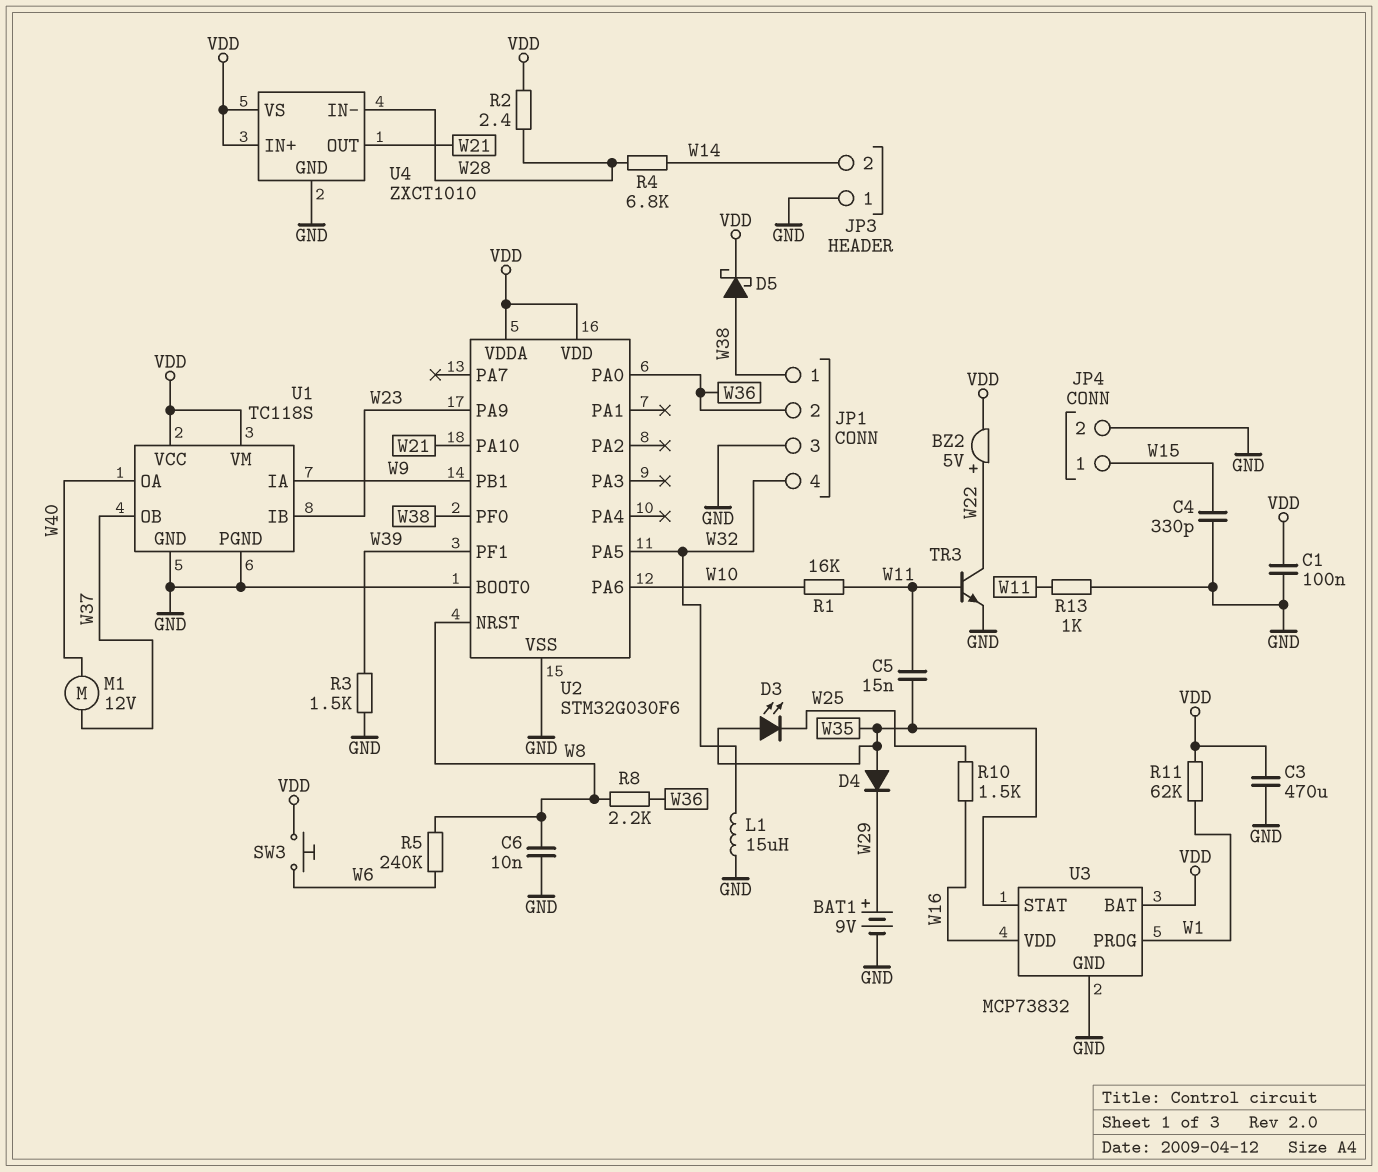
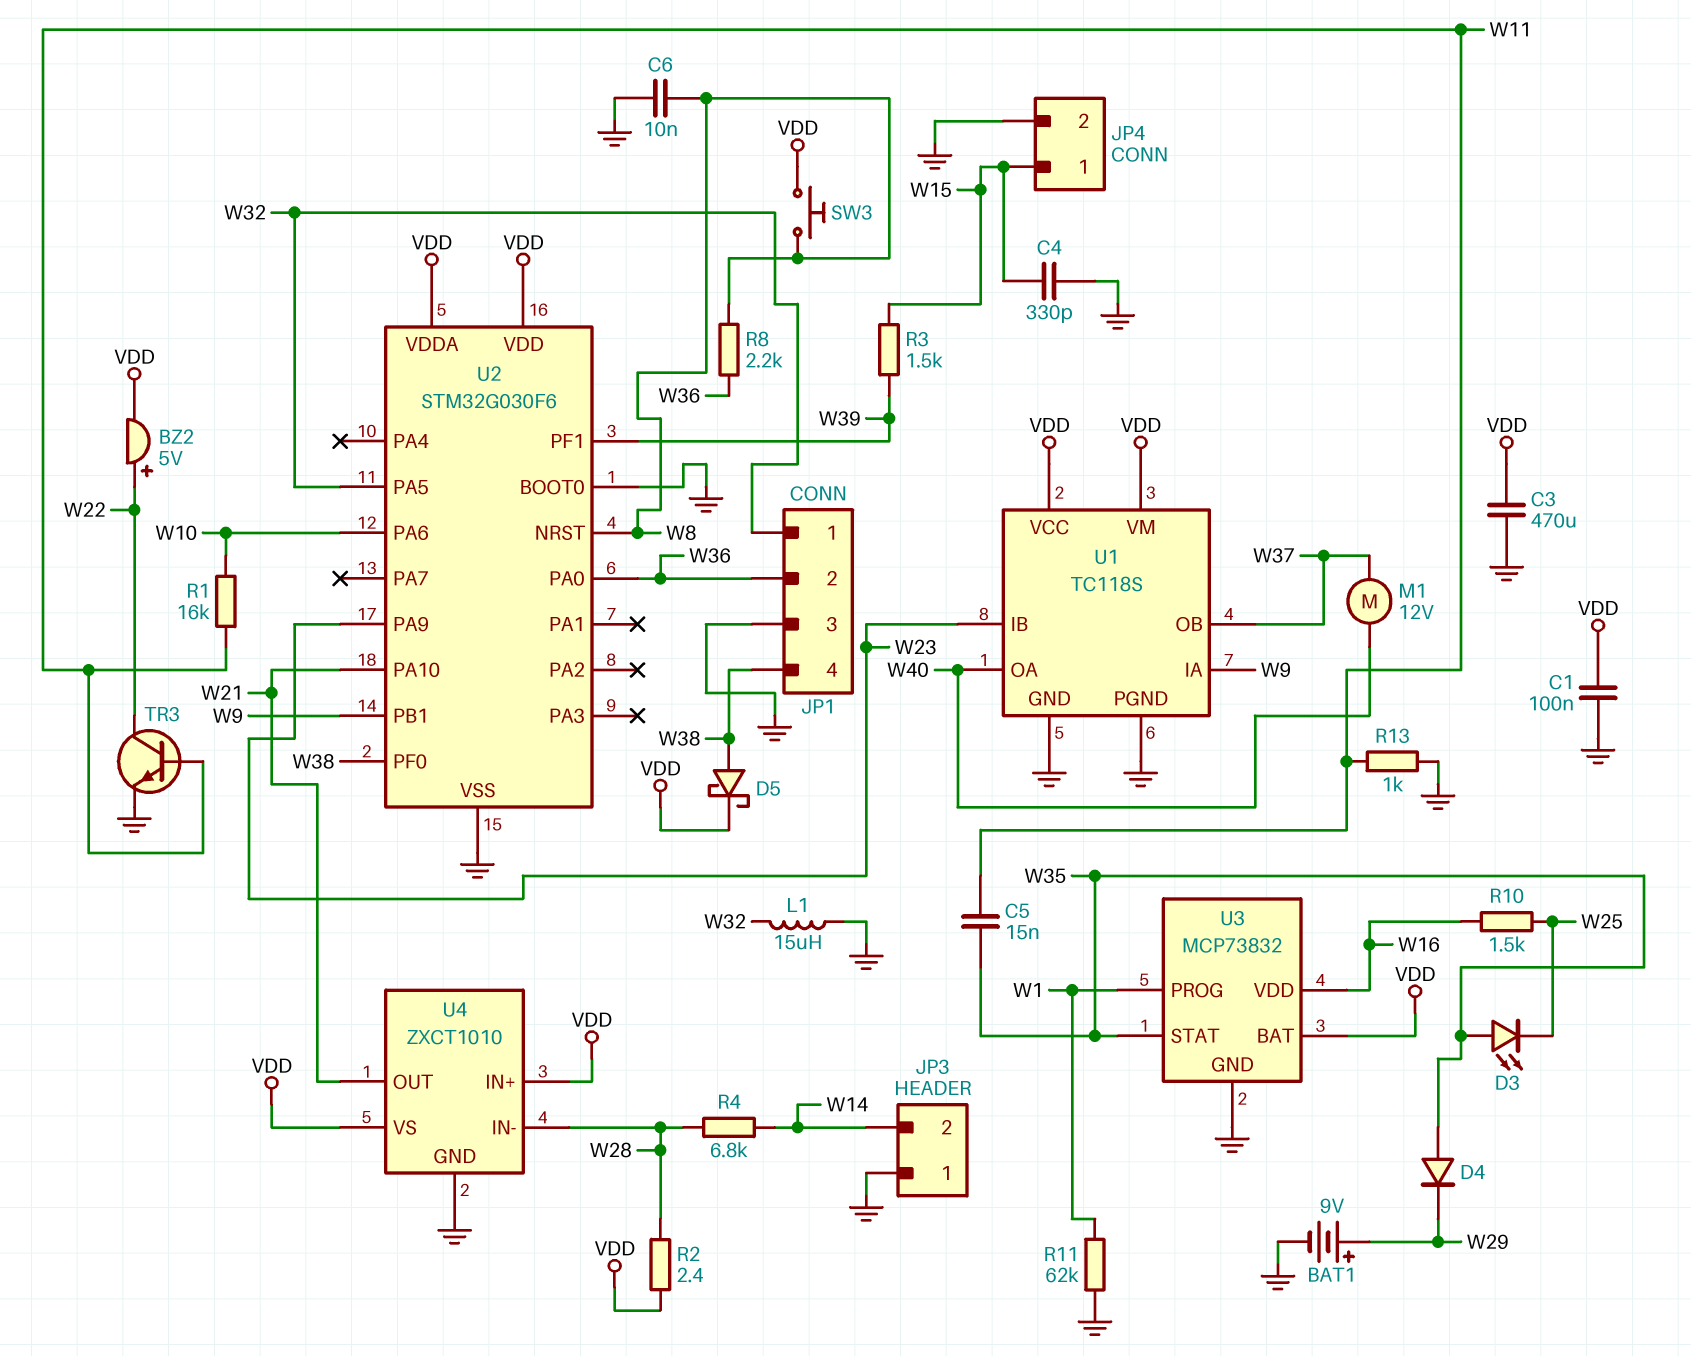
JP1 pin 1: W38 -> W32
JP1 pin 4: W32 -> W38
R3: 1.5k (GND, W39) -> 1.5k (W15, W39)
R5: 240k (W6, W8) -> none
R11: 62k (VDD, W1) -> 62k (GND, W1)
SW3: button (VDD, W6) -> button (VDD, W8)

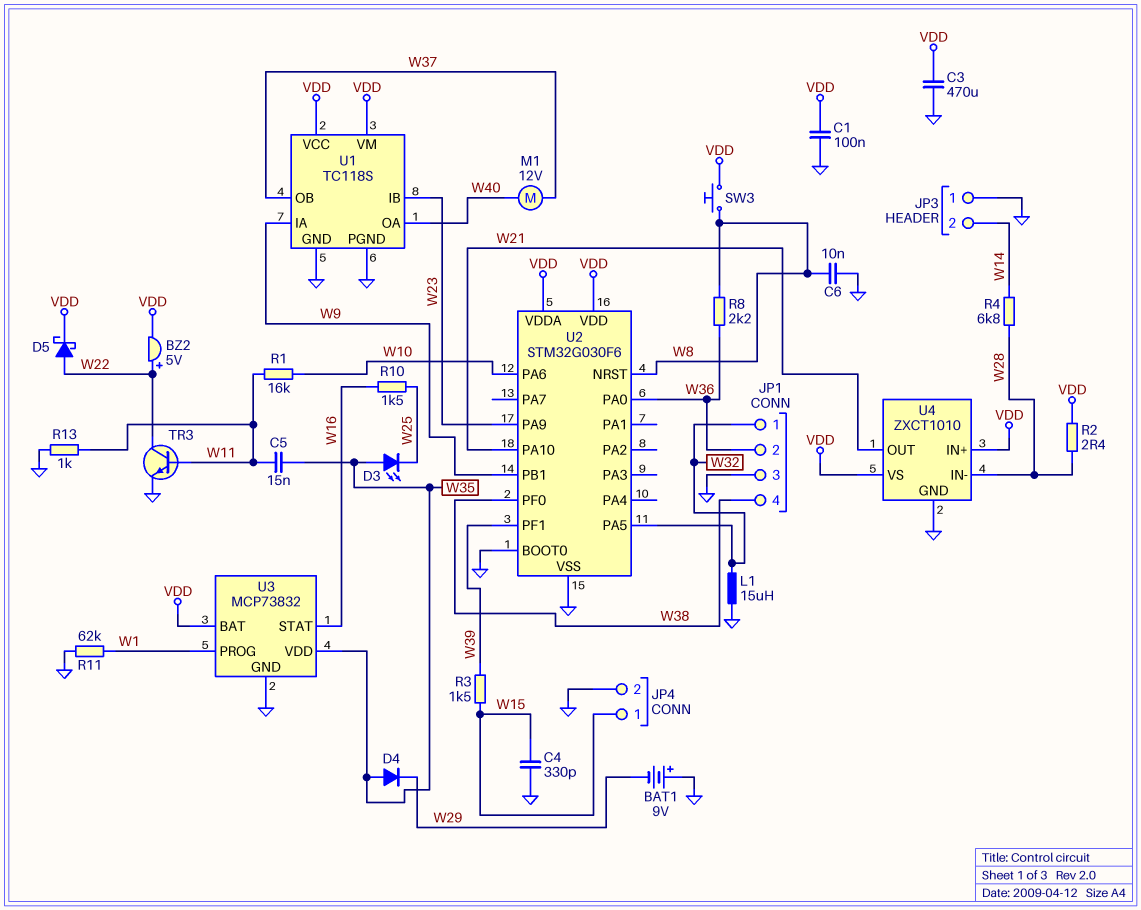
BAT1: 9V (plus W29, minus GND) -> 9V (plus GND, minus W29)
D5: schottky (A W38, K VDD) -> schottky (A W22, K VDD)
U3 pin STAT: W35 -> W16
U3 pin VDD: W16 -> W35

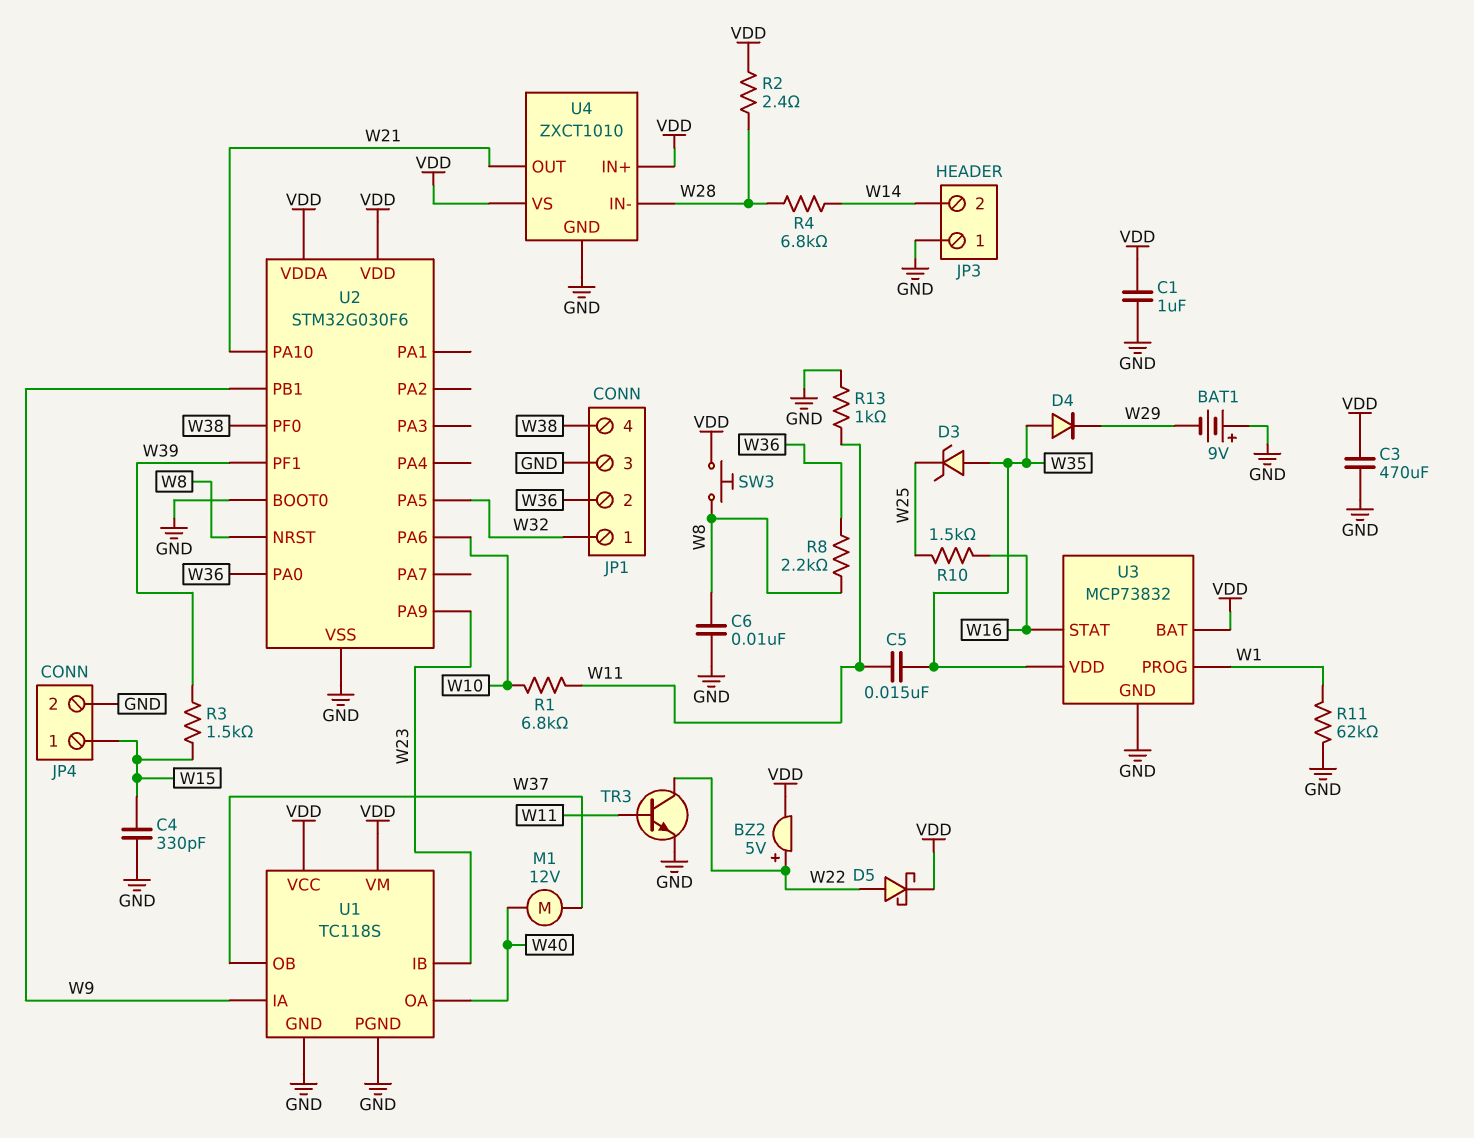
C1: 100nF (GND, VDD) -> 1uF (GND, VDD)
D3: LED (A W35, K W25) -> zener (A W35, K W25)
L1: 15uH (GND, W32) -> none
R1: 16k (W10, W11) -> 6.8k (W10, W11)

